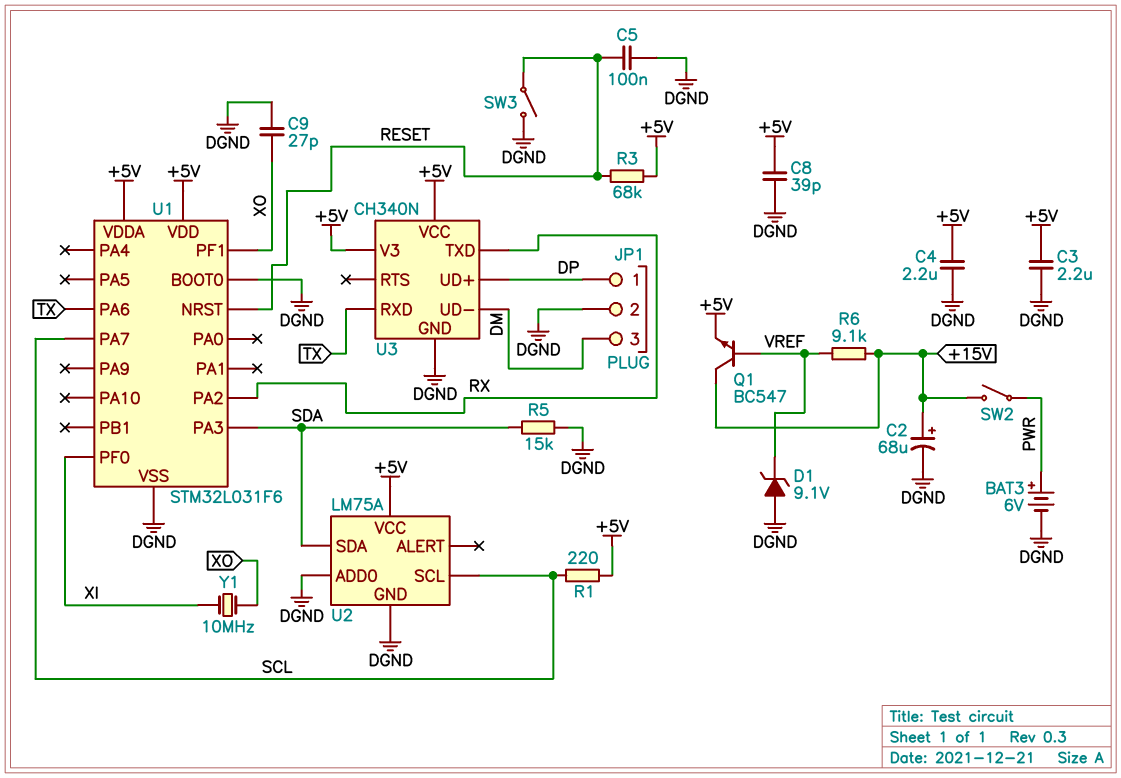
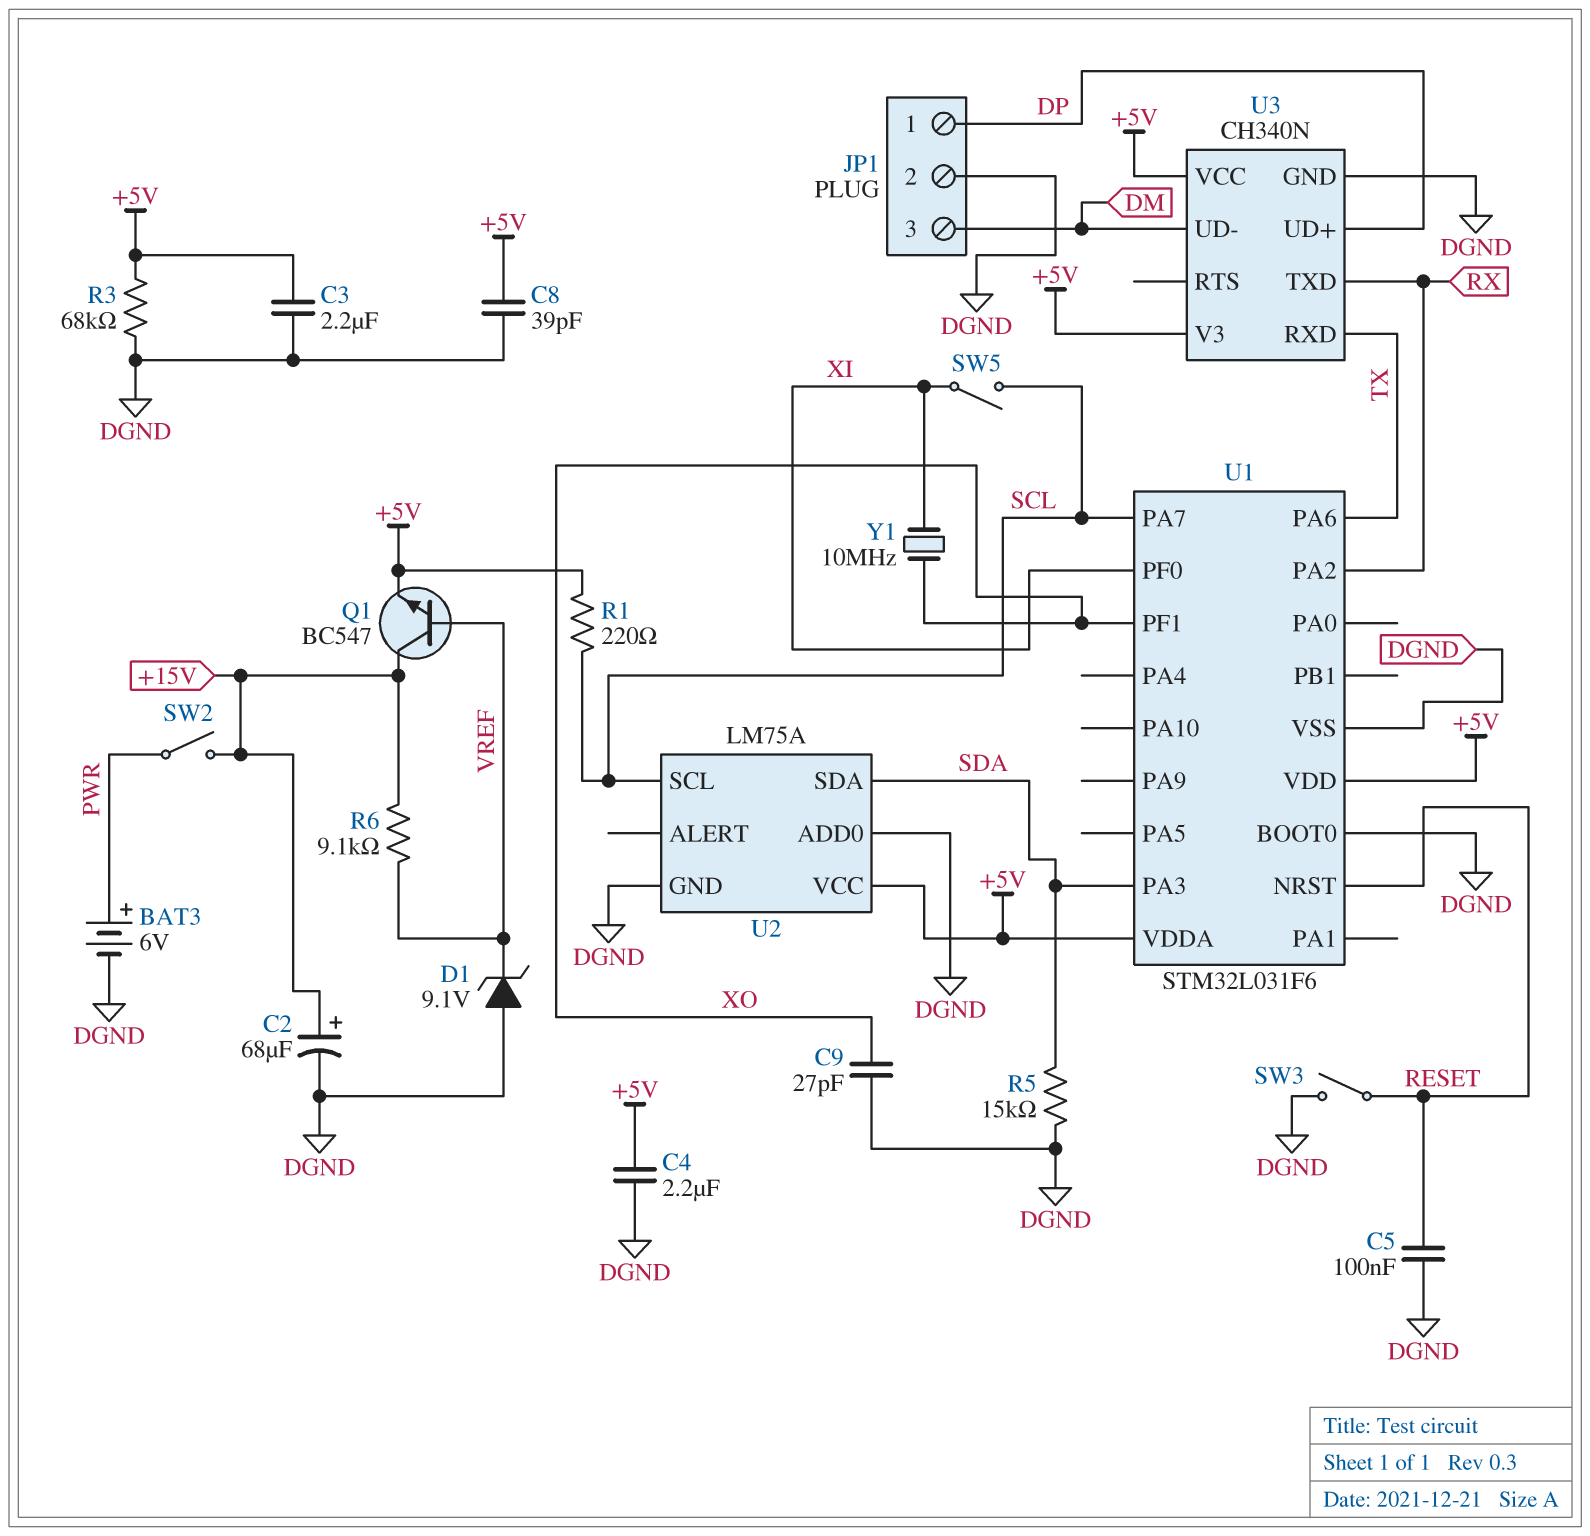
R3: 68k (+5V, RESET) -> 68k (+5V, DGND)
SW5: none -> switch (SCL, XI)

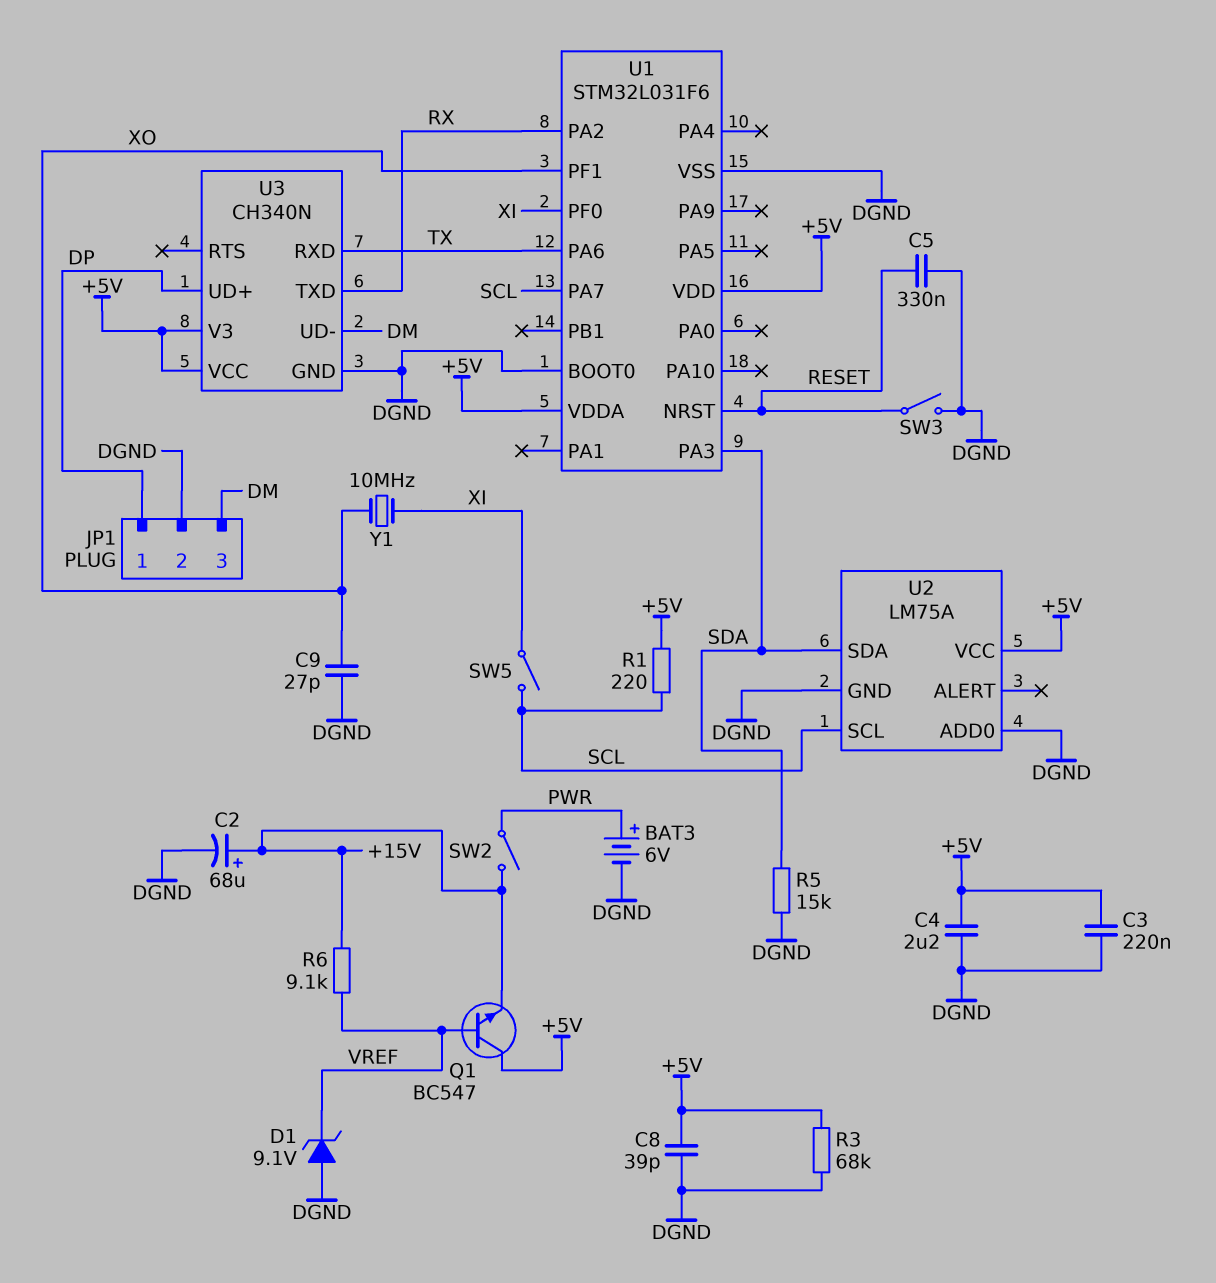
C3: 2.2uF (+5V, DGND) -> 220nF (+5V, DGND)
C5: 100nF (DGND, RESET) -> 330nF (DGND, RESET)
Q1: NPN BC547 (B VREF, C +15V, E +5V) -> NPN BC547 (B VREF, C +5V, E +15V)

